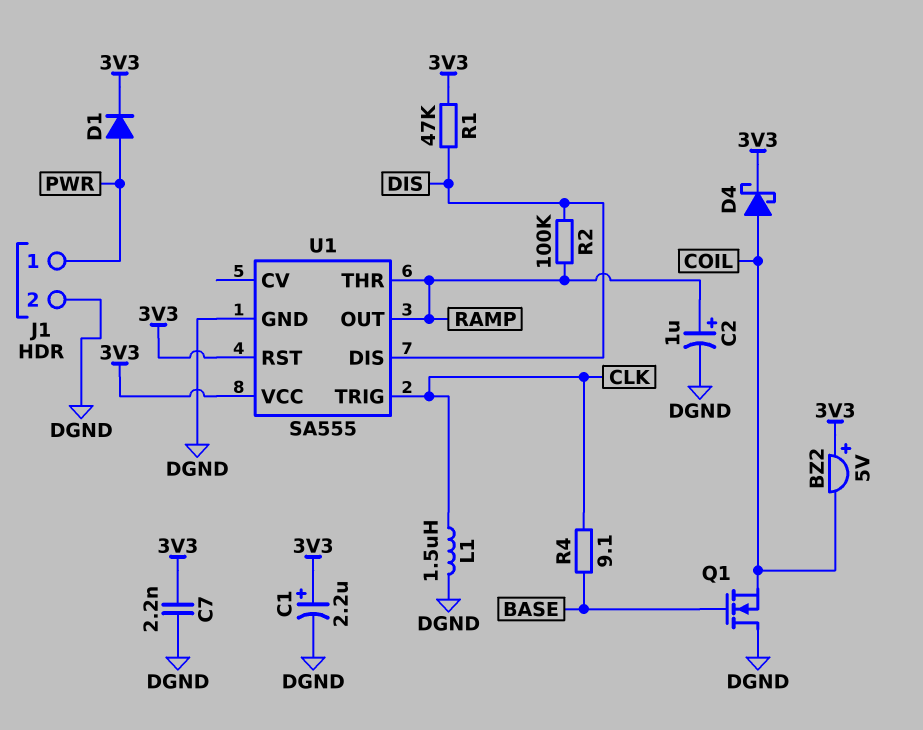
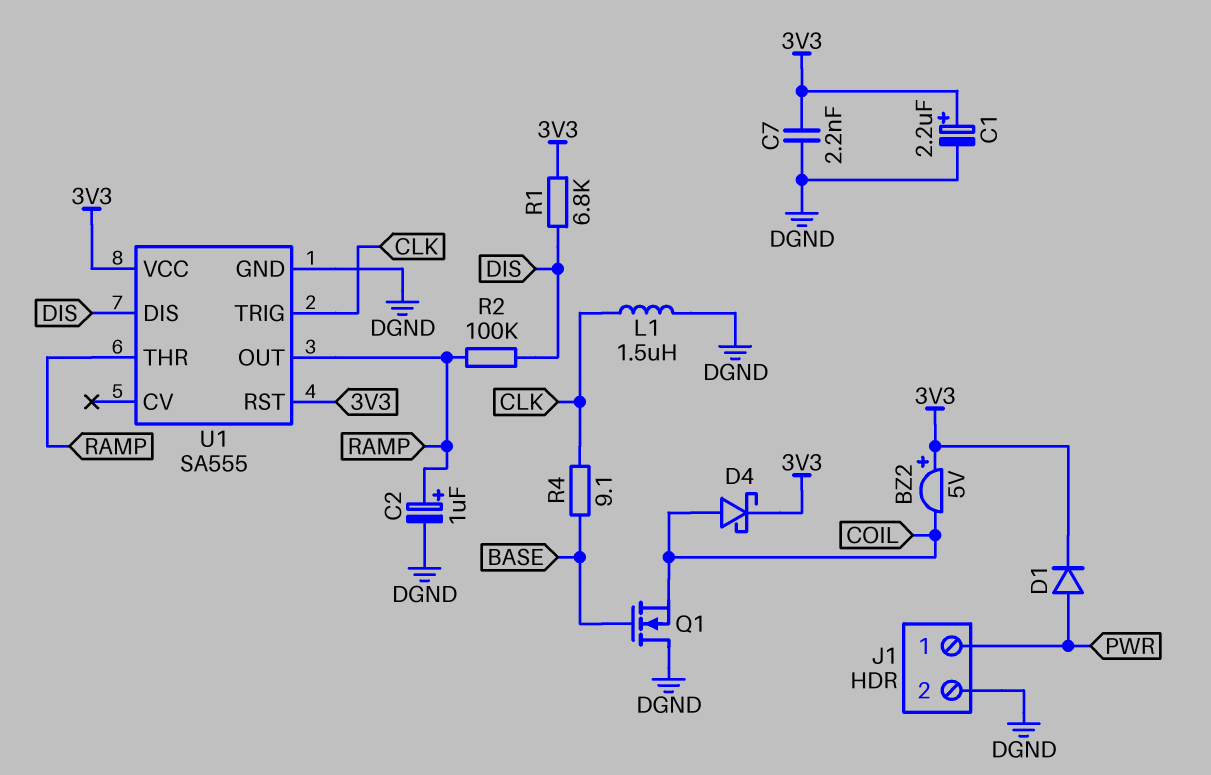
R1: 47k (3V3, DIS) -> 6.8k (3V3, DIS)

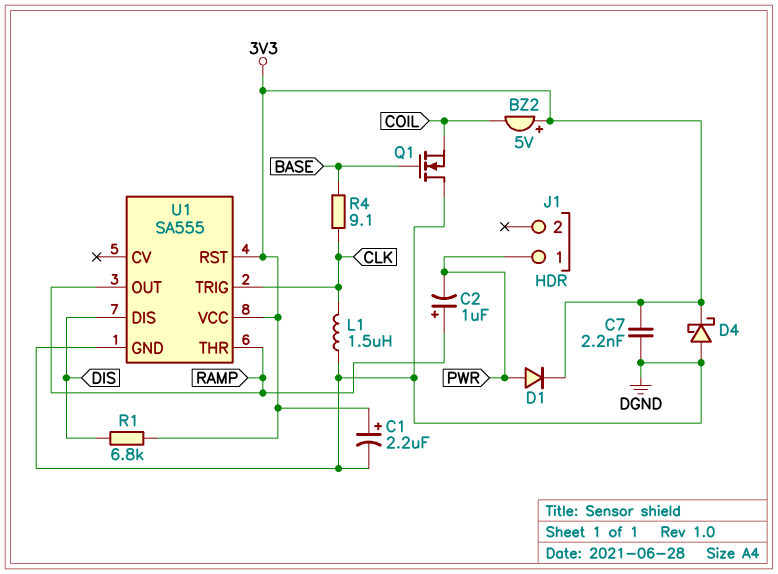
C2: 1uF (plus RAMP, minus DGND) -> 1uF (plus RAMP, minus PWR)
D4: schottky (A COIL, K 3V3) -> schottky (A DGND, K 3V3)
J1 pin 2: DGND -> none
R2: 100k (DIS, RAMP) -> none

